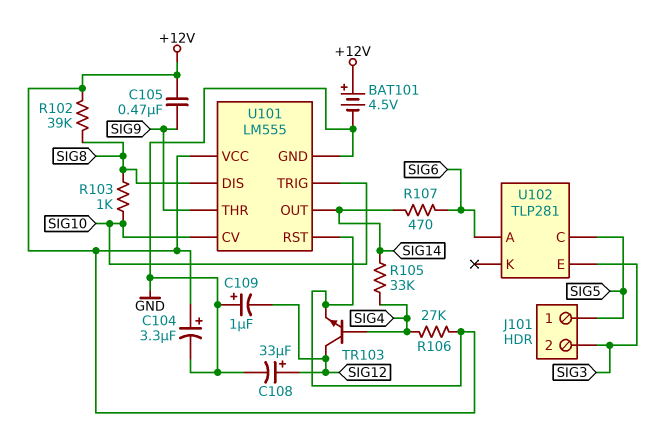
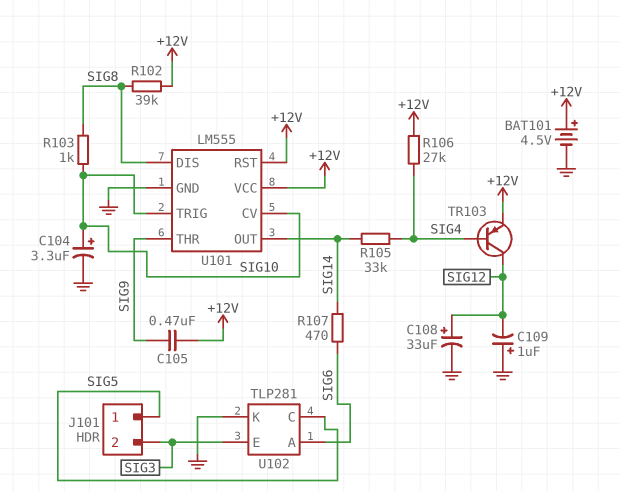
C104: 3.3uF (plus +12V, minus GND) -> 3.3uF (plus SIG10, minus GND)
TR103: NPN (B SIG4, C SIG12, E +12V) -> PNP (B SIG4, C SIG12, E +12V)
U102 pin K: none -> GND

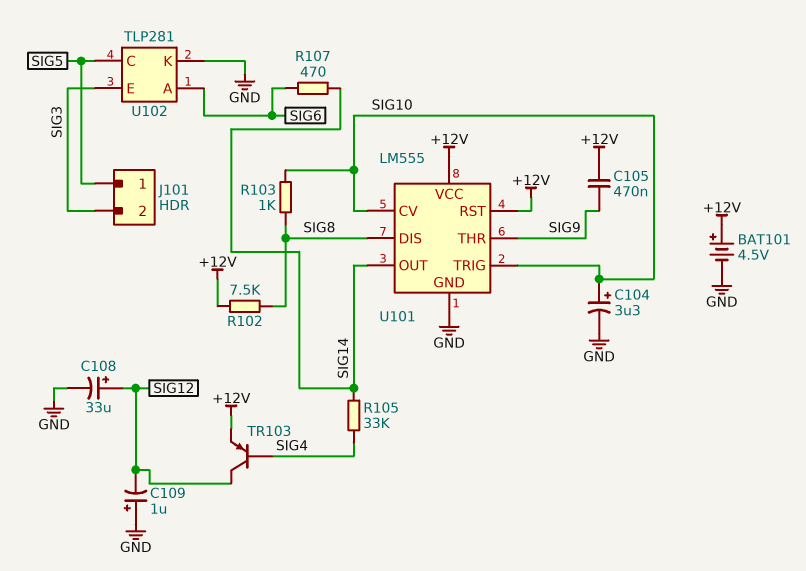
R102: 39k (+12V, SIG8) -> 7.5k (+12V, SIG8)
R106: 27k (+12V, SIG4) -> none

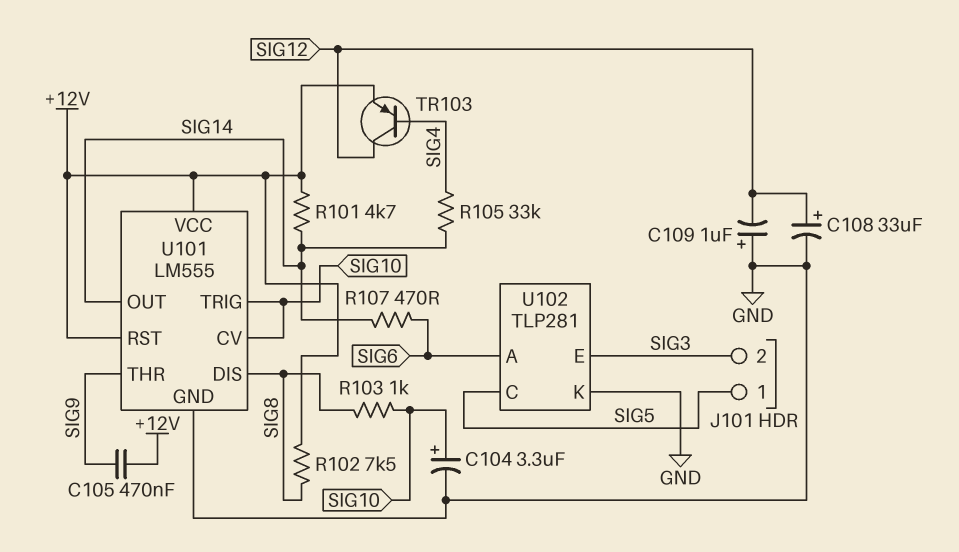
BAT101: 4.5V (plus +12V, minus GND) -> none
R101: none -> 4.7k (+12V, SIG14)

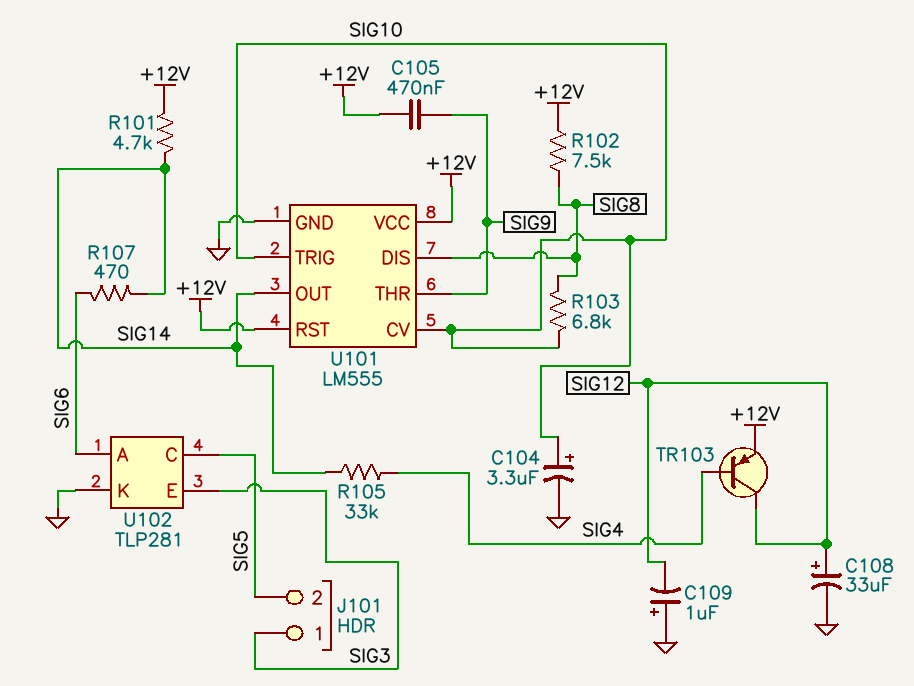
J101 pin 1: SIG5 -> SIG3
J101 pin 2: SIG3 -> SIG5
R103: 1k (SIG8, SIG10) -> 6.8k (SIG8, SIG10)

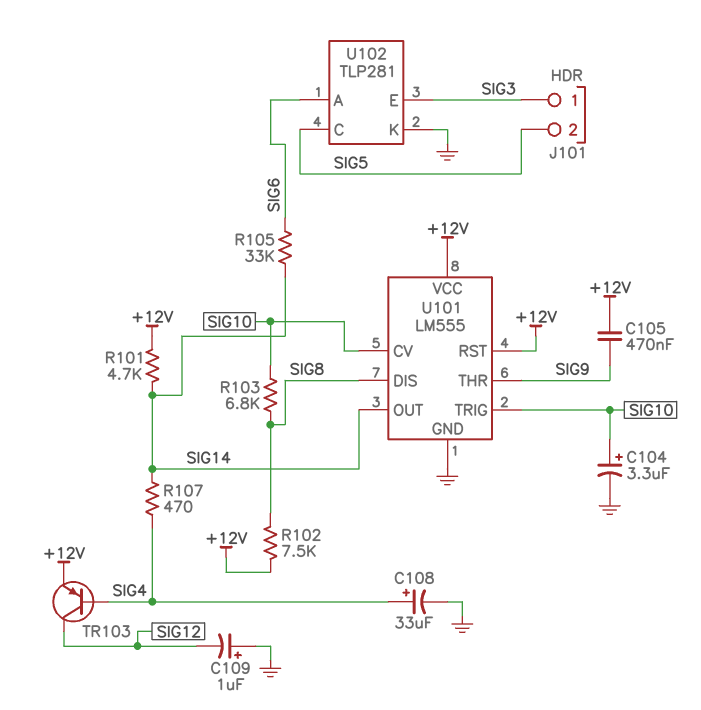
C108: 33uF (plus SIG12, minus GND) -> 33uF (plus SIG4, minus GND)
R105: 33k (SIG4, SIG14) -> 33k (SIG6, SIG14)
R107: 470 (SIG6, SIG14) -> 470 (SIG4, SIG14)

